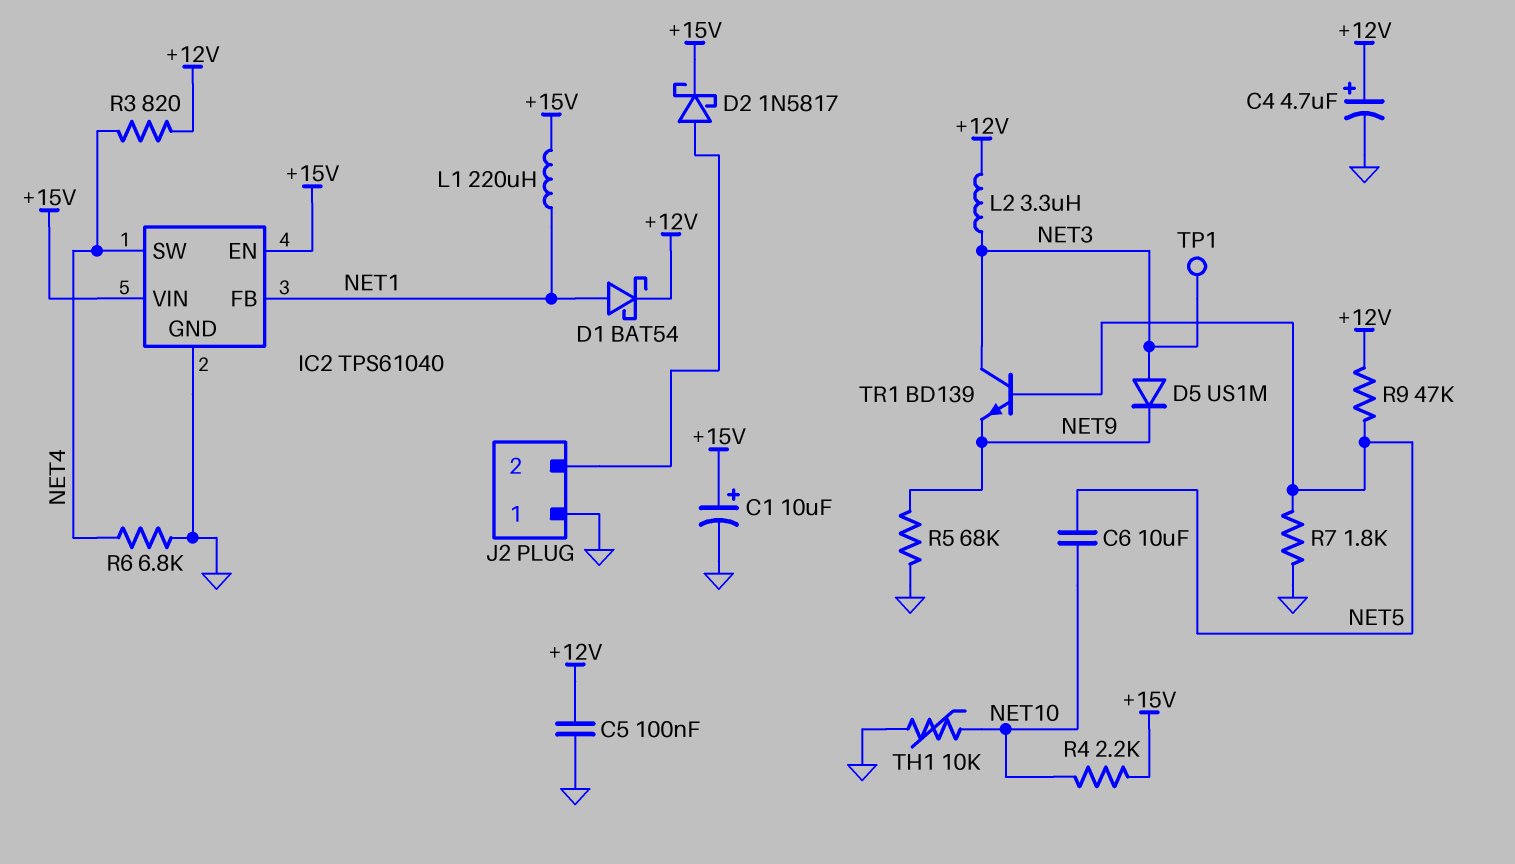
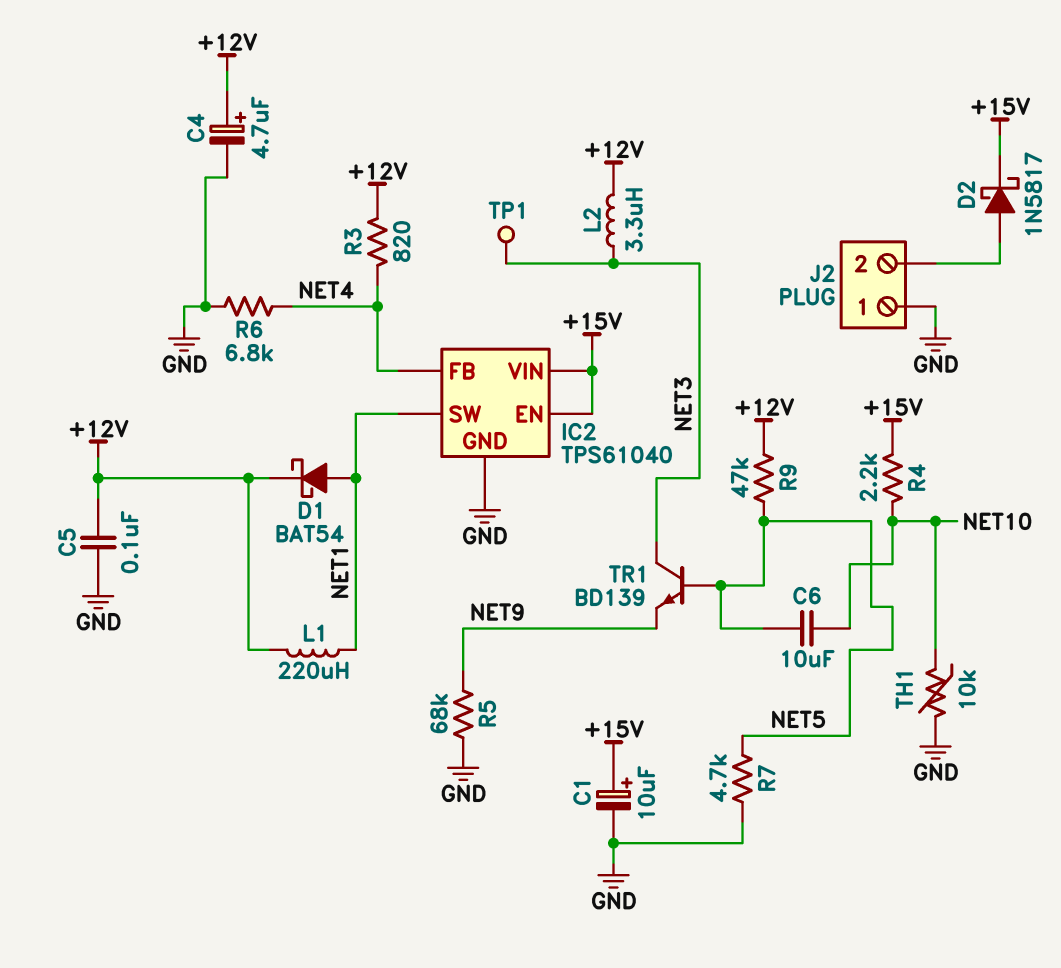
D5: diode US1M (A NET3, K NET9) -> none
IC2 pin FB: NET1 -> NET4
IC2 pin SW: NET4 -> NET1
L1: 220uH (+15V, NET1) -> 220uH (+12V, NET1)
R7: 1.8k (GND, NET5) -> 4.7k (GND, NET5)

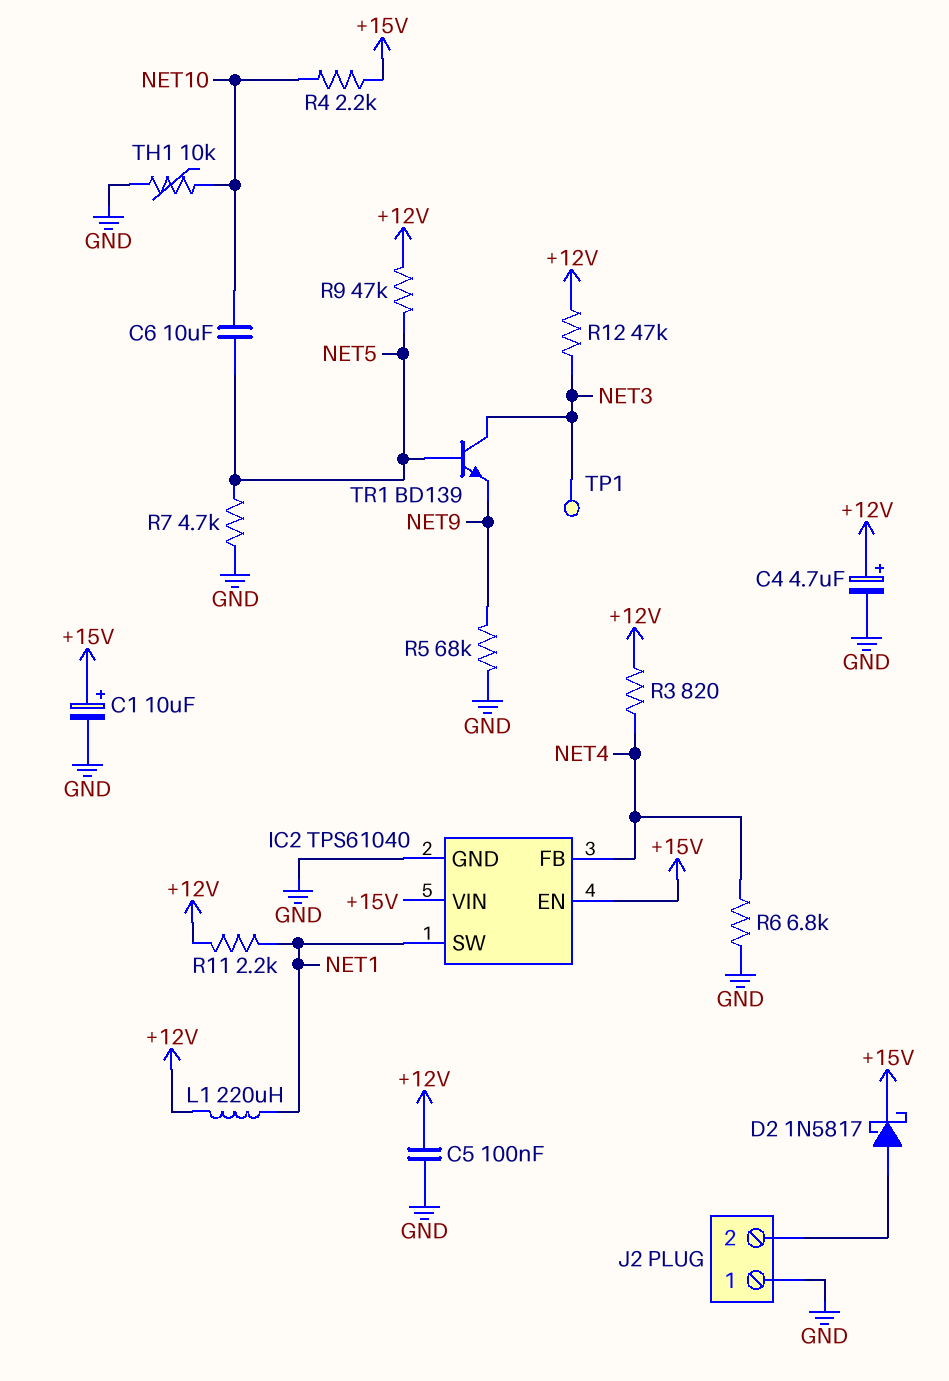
D1: schottky BAT54 (A NET1, K +12V) -> none
L2: 3.3uH (+12V, NET3) -> none
R11: none -> 2.2k (+12V, NET1)
R12: none -> 47k (+12V, NET3)

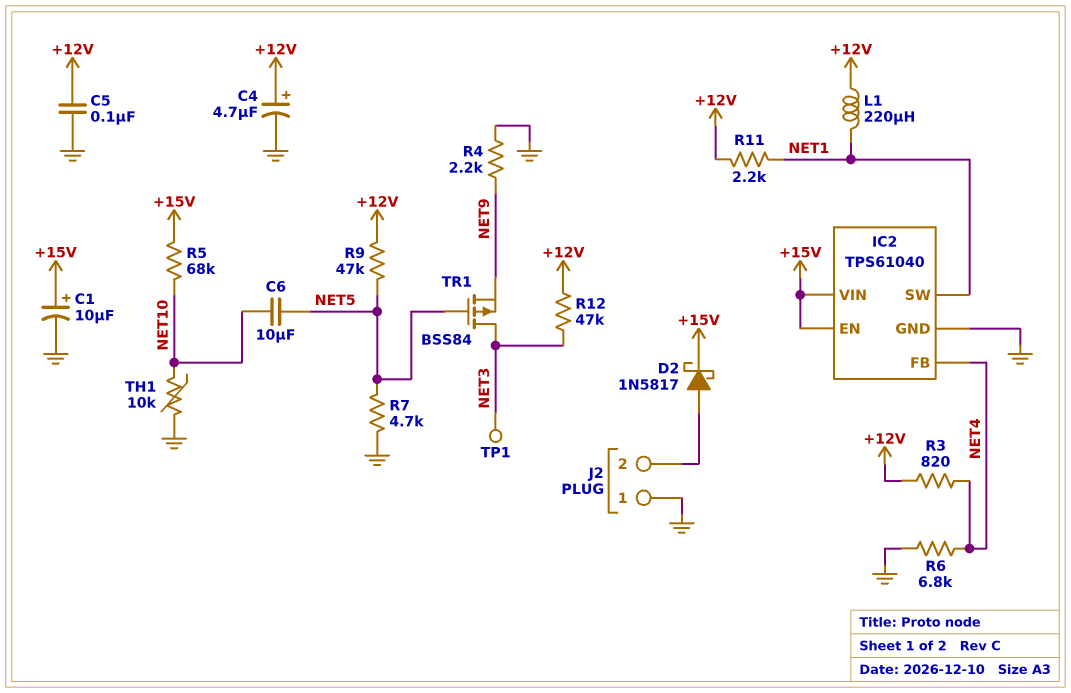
R4: 2.2k (+15V, NET10) -> 2.2k (GND, NET9)
R5: 68k (GND, NET9) -> 68k (+15V, NET10)
TR1: NPN BD139 (B NET5, C NET3, E NET9) -> PMOS BSS84 (G NET5, D NET3, S NET9)

